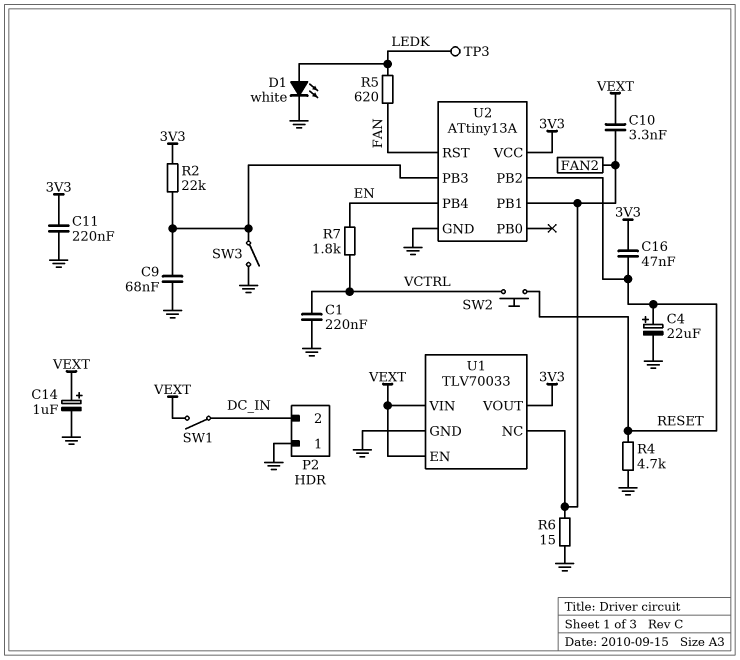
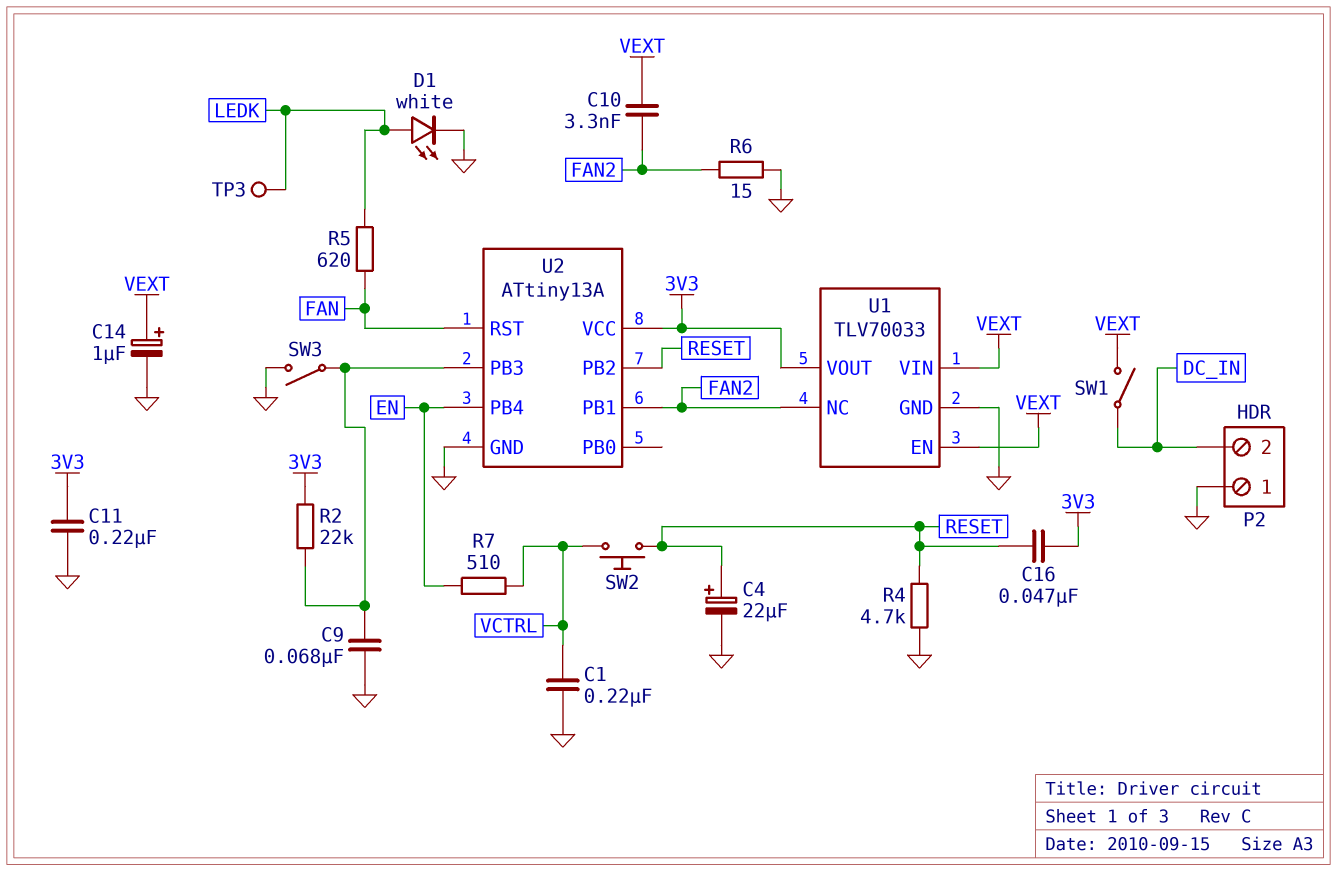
R7: 1.8k (EN, VCTRL) -> 510 (EN, VCTRL)

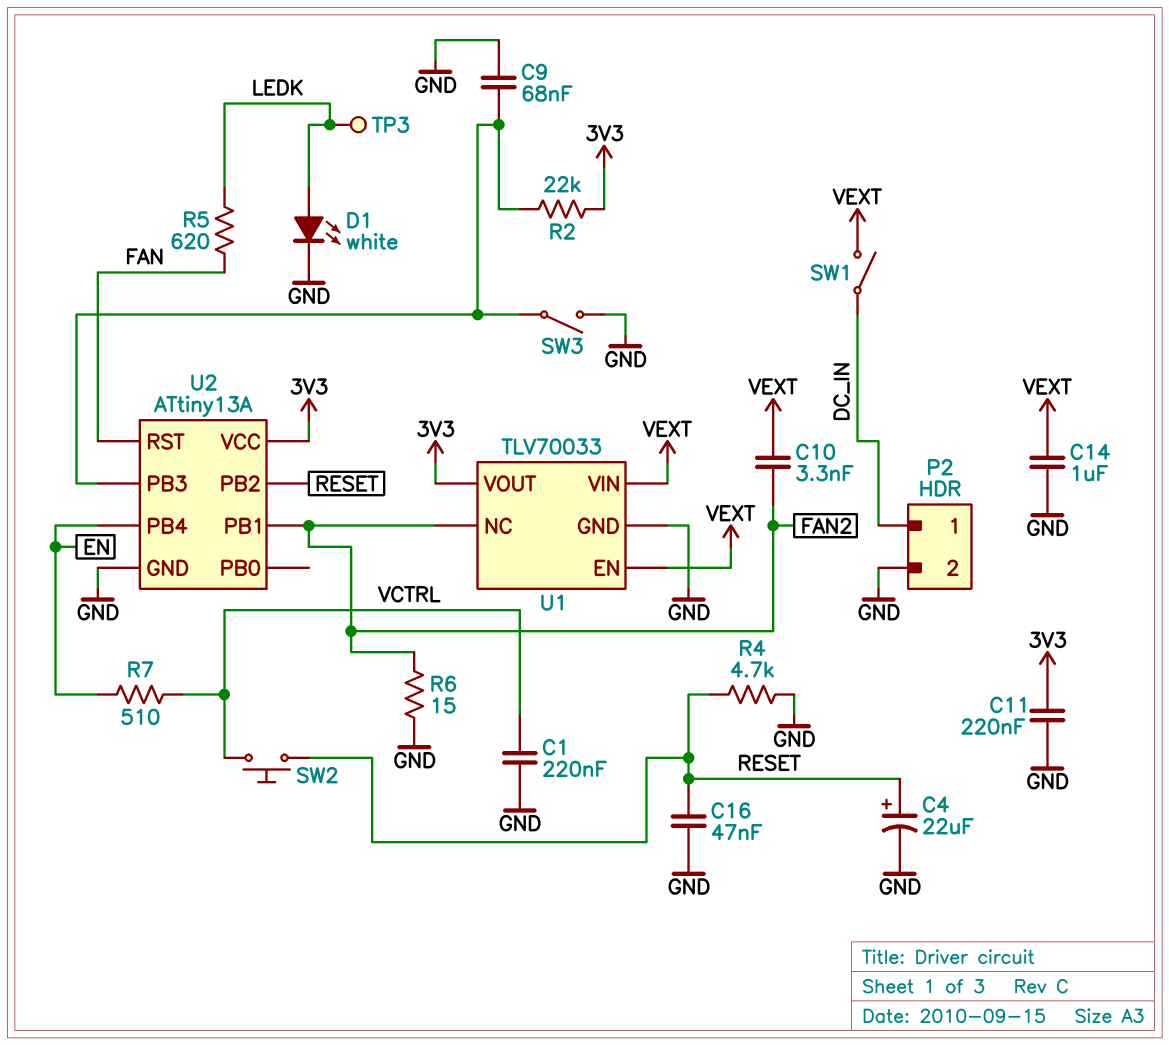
C14: 1uF (plus VEXT, minus GND) -> 1uF (GND, VEXT)
C16: 47nF (3V3, RESET) -> 47nF (GND, RESET)
P2 pin 1: GND -> DC_IN
P2 pin 2: DC_IN -> GND

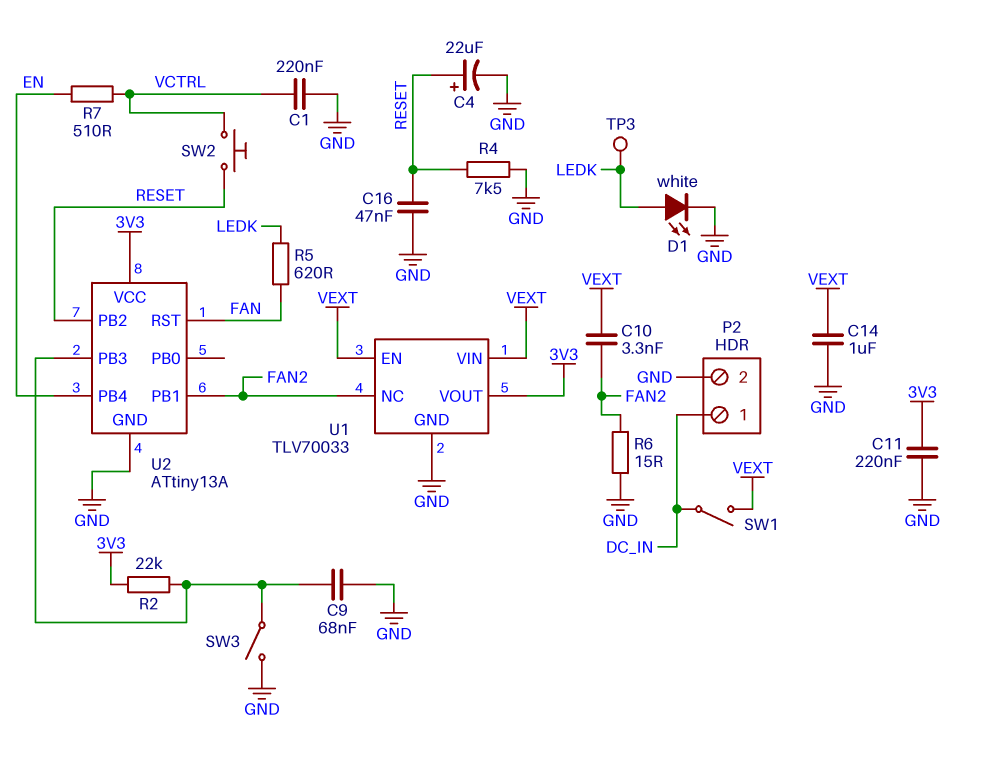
R4: 4.7k (GND, RESET) -> 7.5k (GND, RESET)

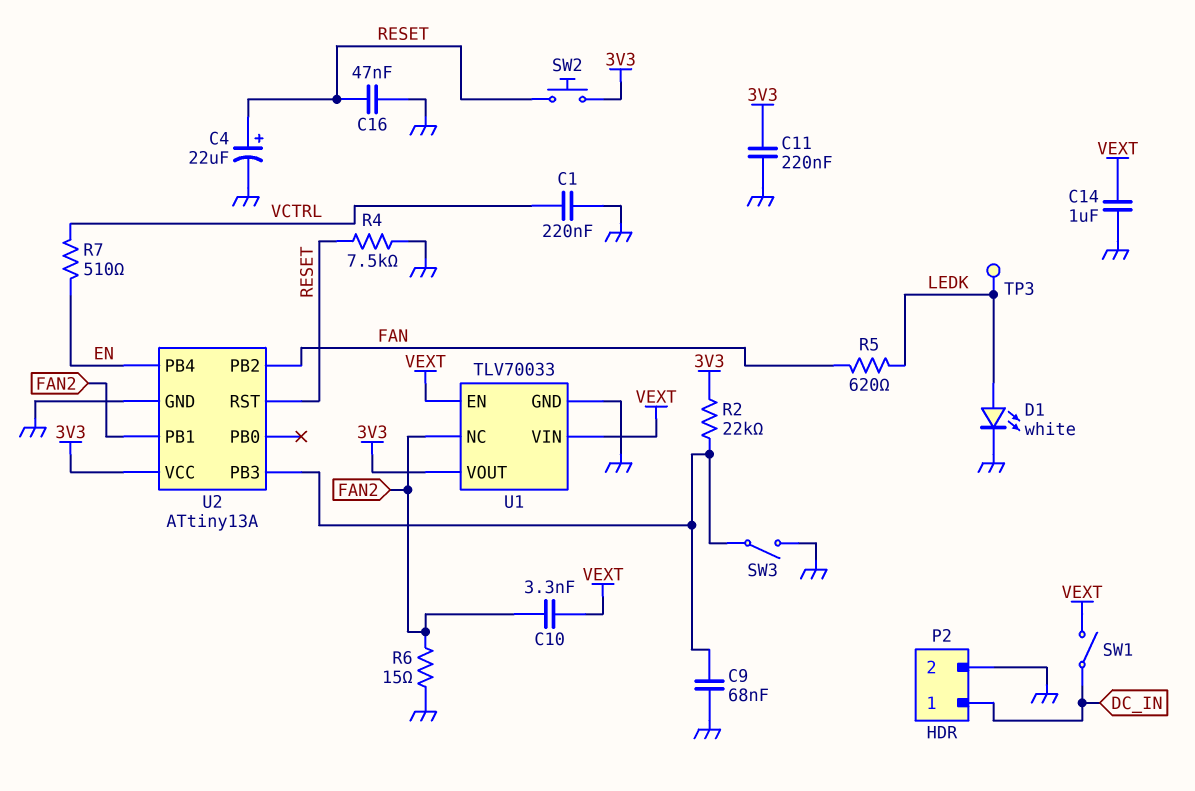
SW2: button (RESET, VCTRL) -> button (3V3, RESET)
U2 pin PB2: RESET -> FAN
U2 pin RST: FAN -> RESET

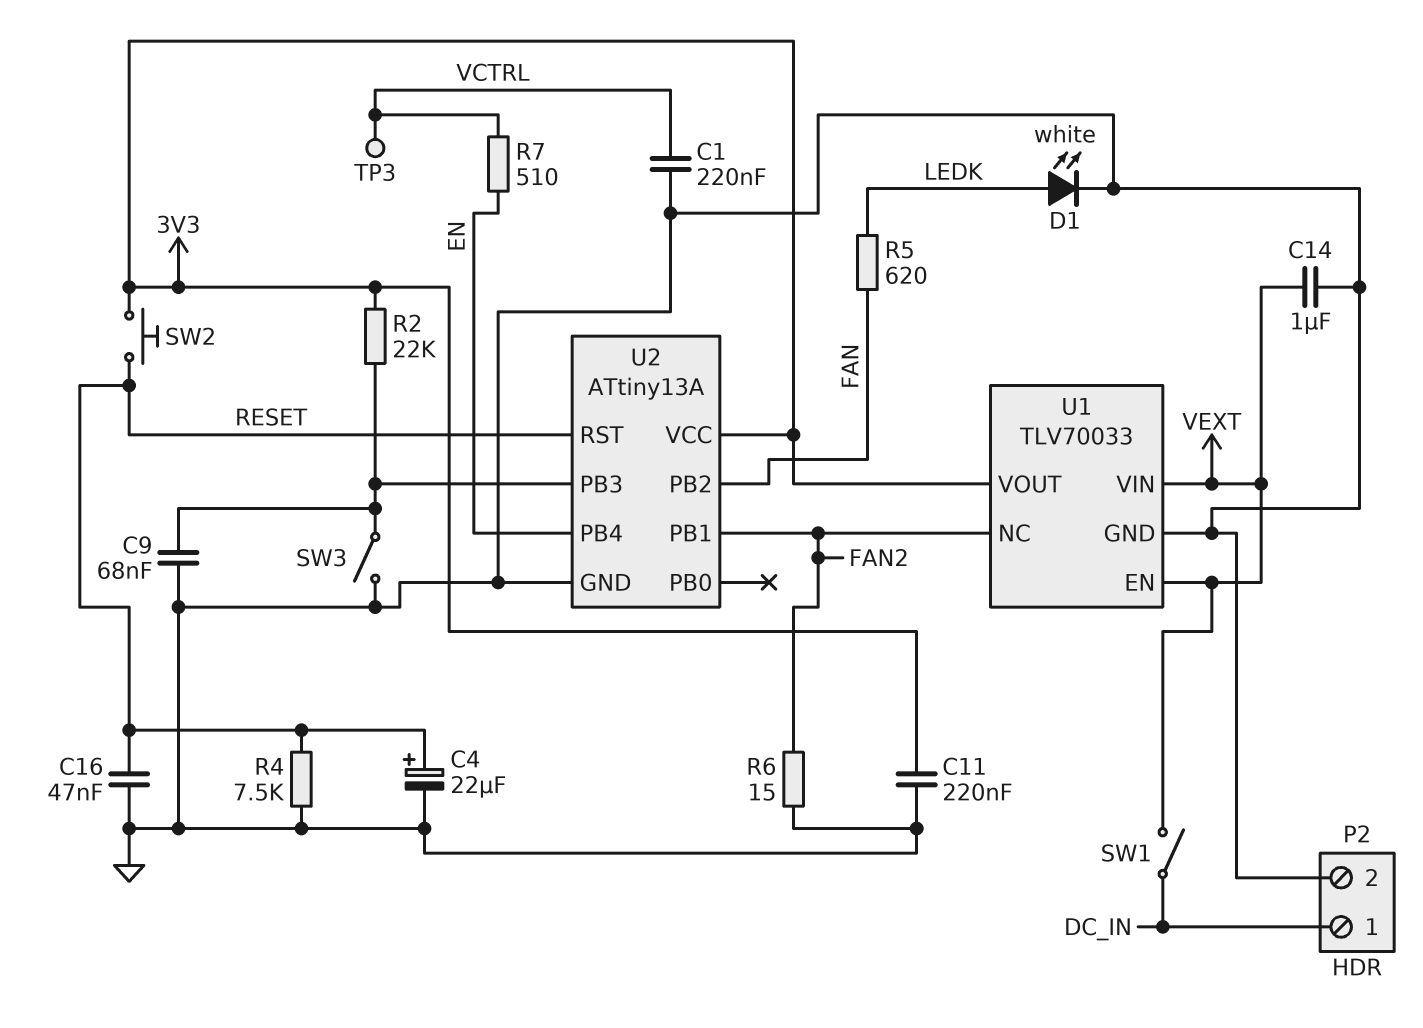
C10: 3.3nF (FAN2, VEXT) -> none
TP3: test point (LEDK) -> test point (VCTRL)

